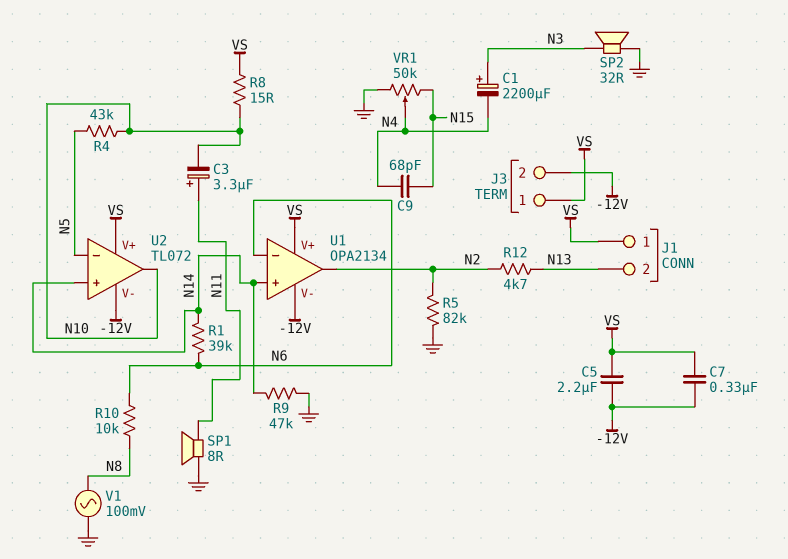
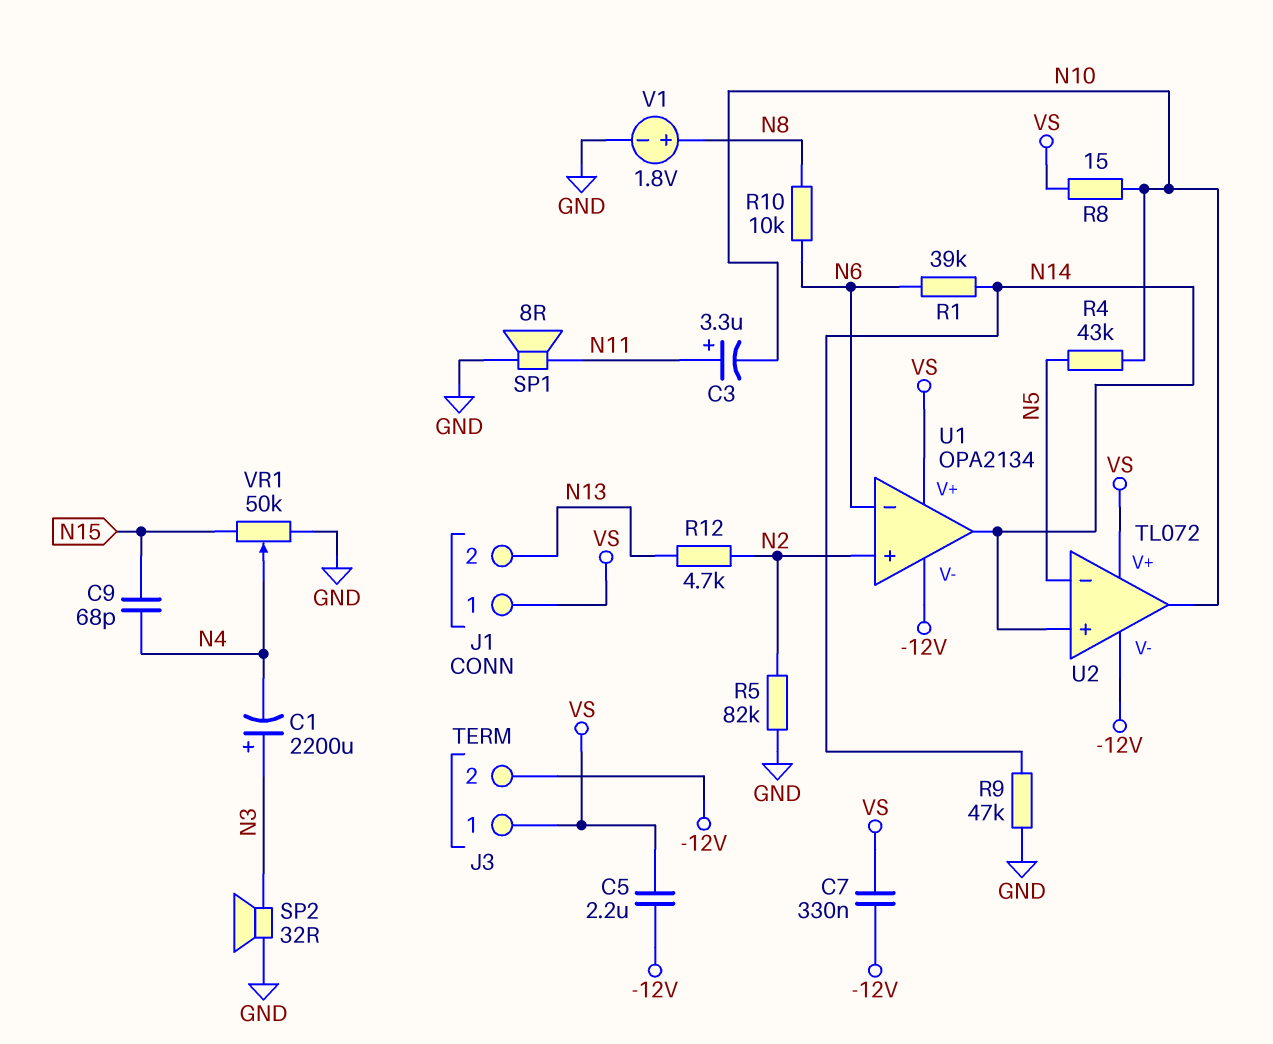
U1 pin in+: N14 -> N2
U1 pin out: N2 -> N14
V1: AC 100mV (GND, N8) -> 1.8V (plus N8, minus GND)

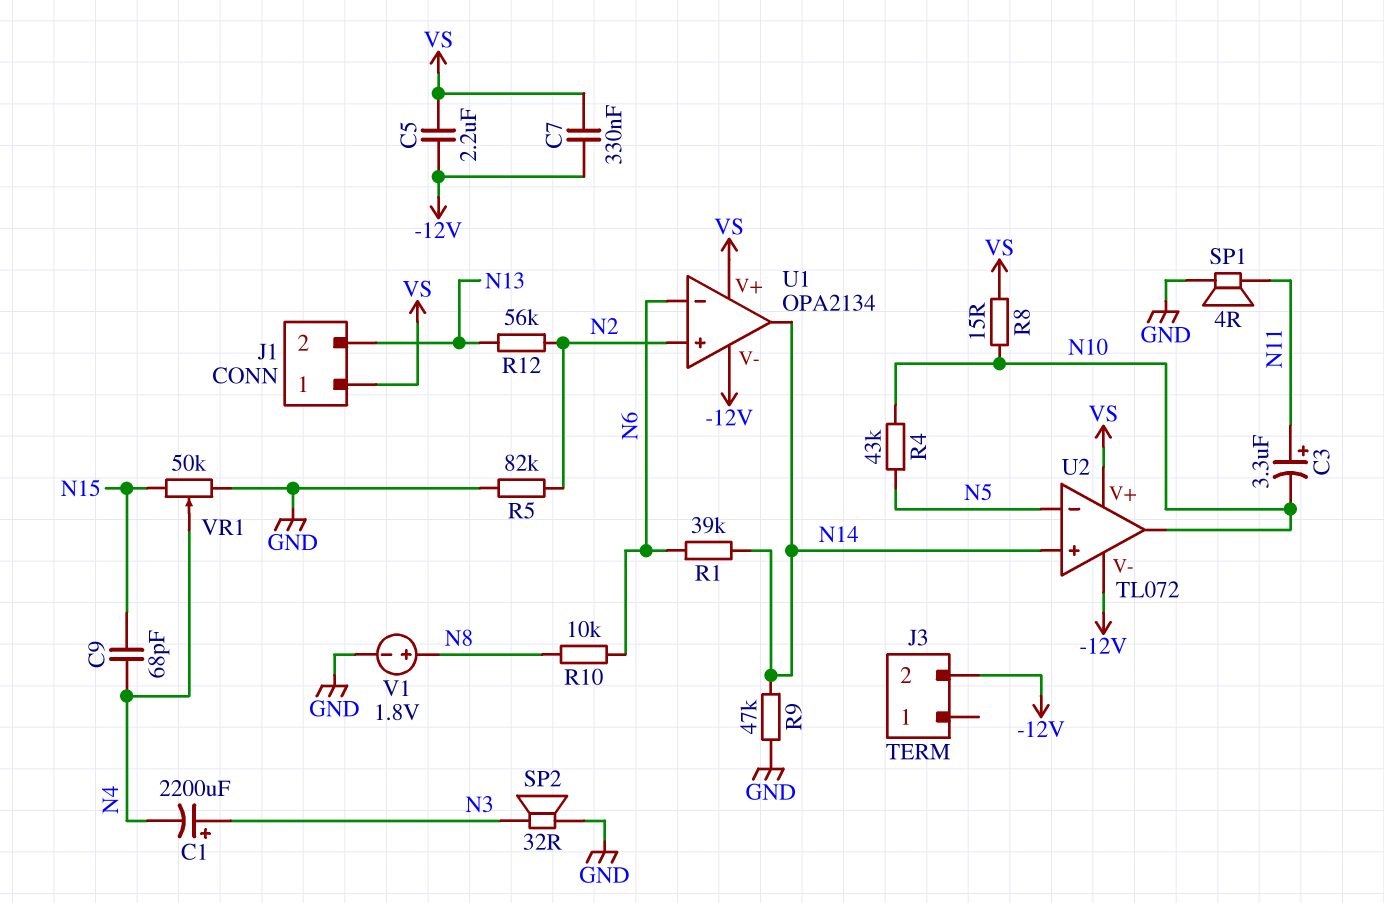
J3 pin 1: VS -> none
R12: 4.7k (N2, N13) -> 56k (N2, N13)
SP1: speaker 8R (GND, N11) -> speaker 4R (GND, N11)

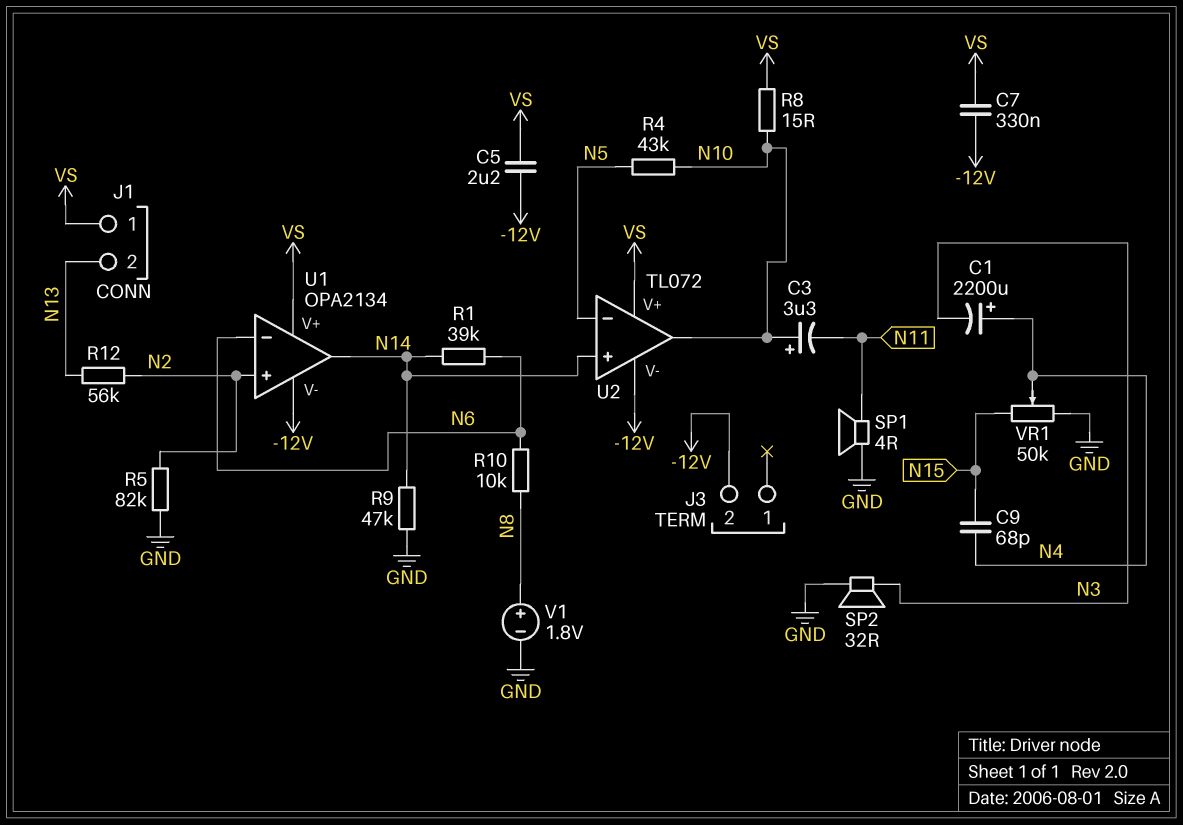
C1: 2200uF (plus N3, minus N4) -> 2200uF (plus N4, minus N3)
C3: 3.3uF (plus N11, minus N10) -> 3.3uF (plus N10, minus N11)

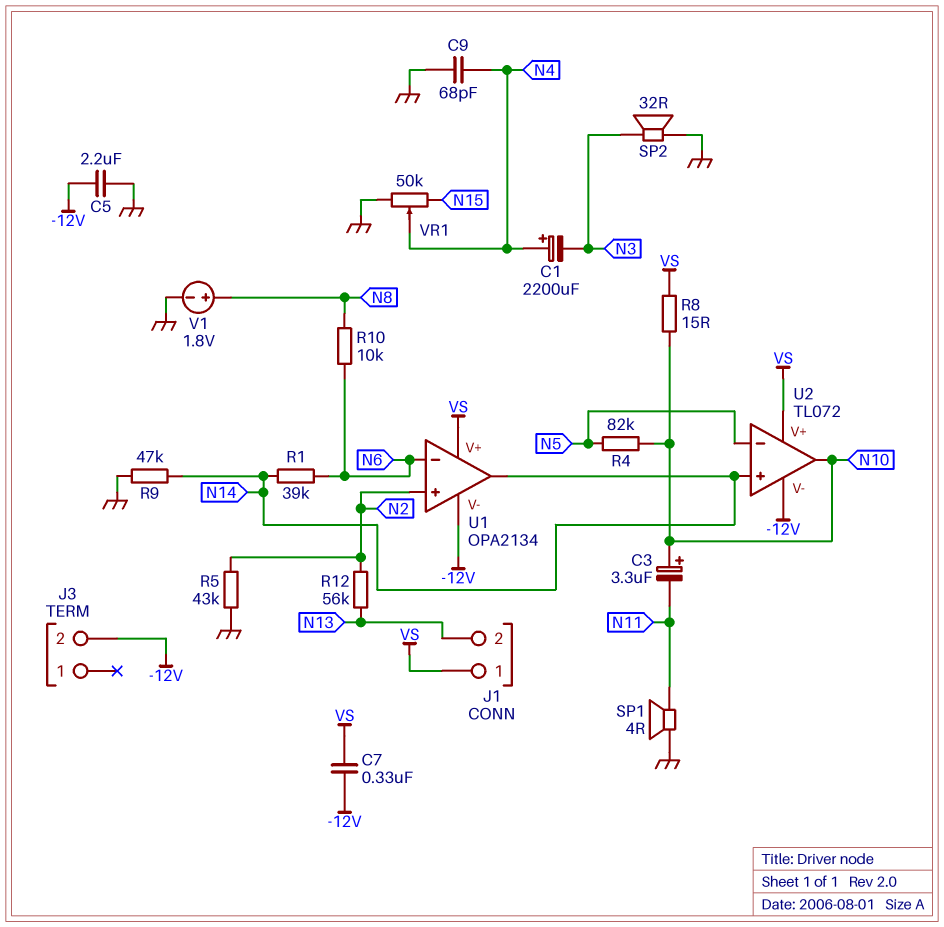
C5: 2.2uF (-12V, VS) -> 2.2uF (-12V, GND)
C9: 68pF (N4, N15) -> 68pF (GND, N4)
R4: 43k (N5, N10) -> 82k (N5, N10)
R5: 82k (GND, N2) -> 43k (GND, N2)

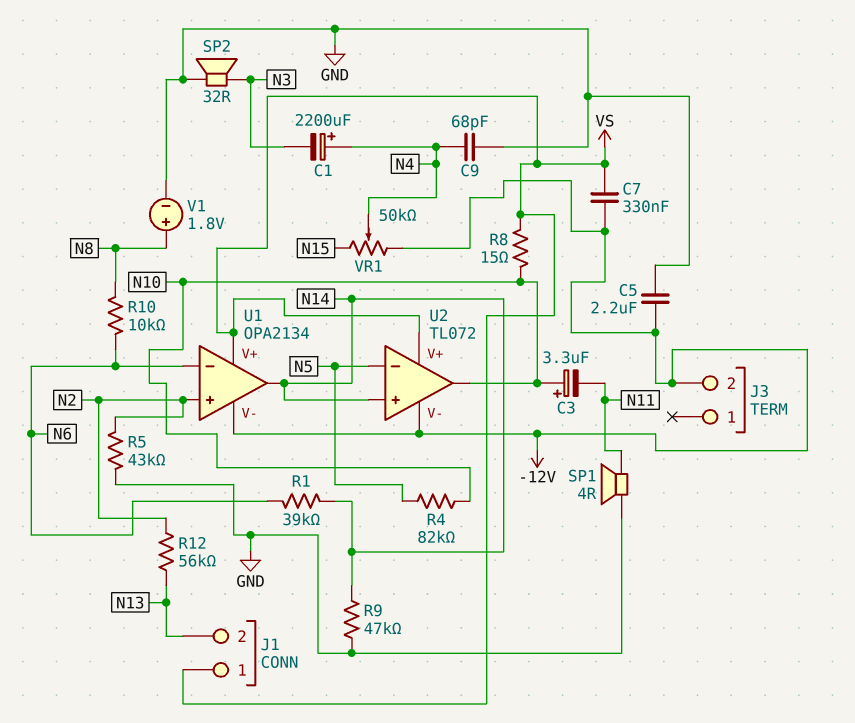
VR1: 50k (GND, N15, wiper N4) -> 50k (-12V, N15, wiper N4)

